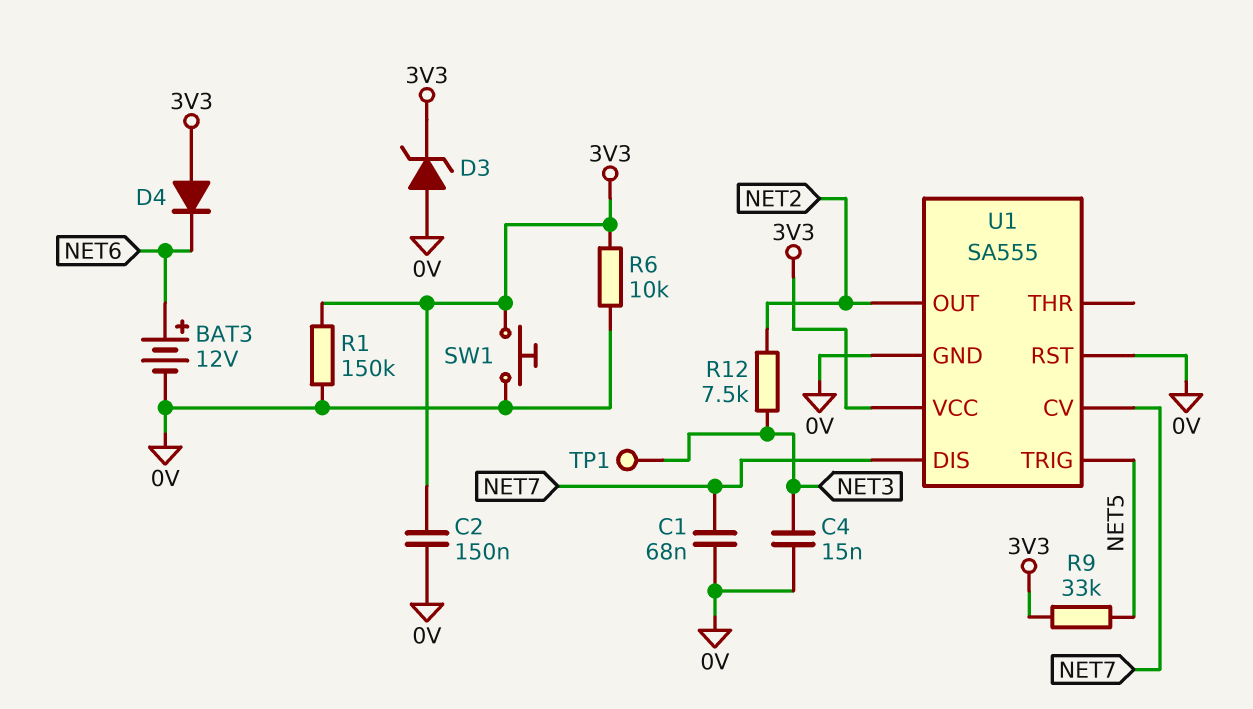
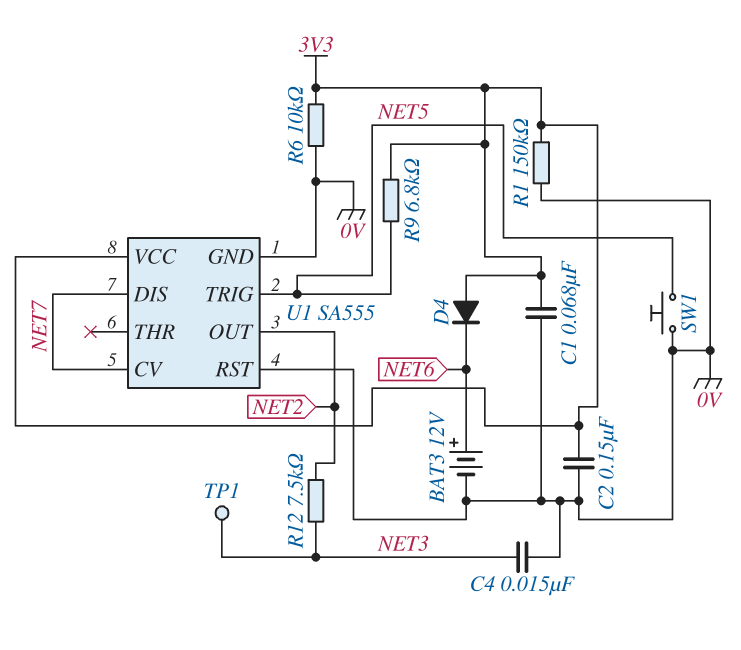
C1: 68nF (0V, NET7) -> 68nF (0V, 3V3)
D3: zener (A 0V, K 3V3) -> none
R9: 33k (3V3, NET5) -> 6.8k (3V3, NET5)
SW1: button (0V, 3V3) -> button (0V, NET5)

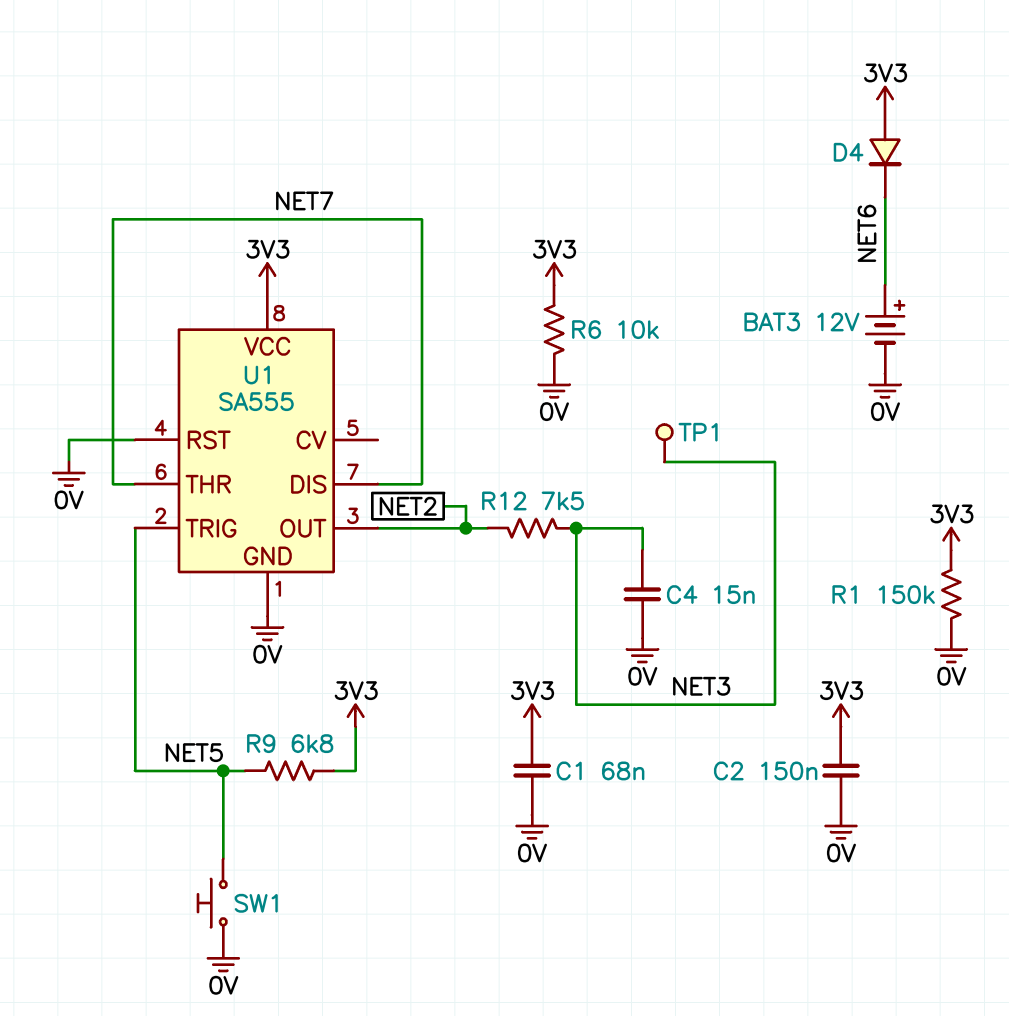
U1 pin CV: NET7 -> none
U1 pin THR: none -> NET7

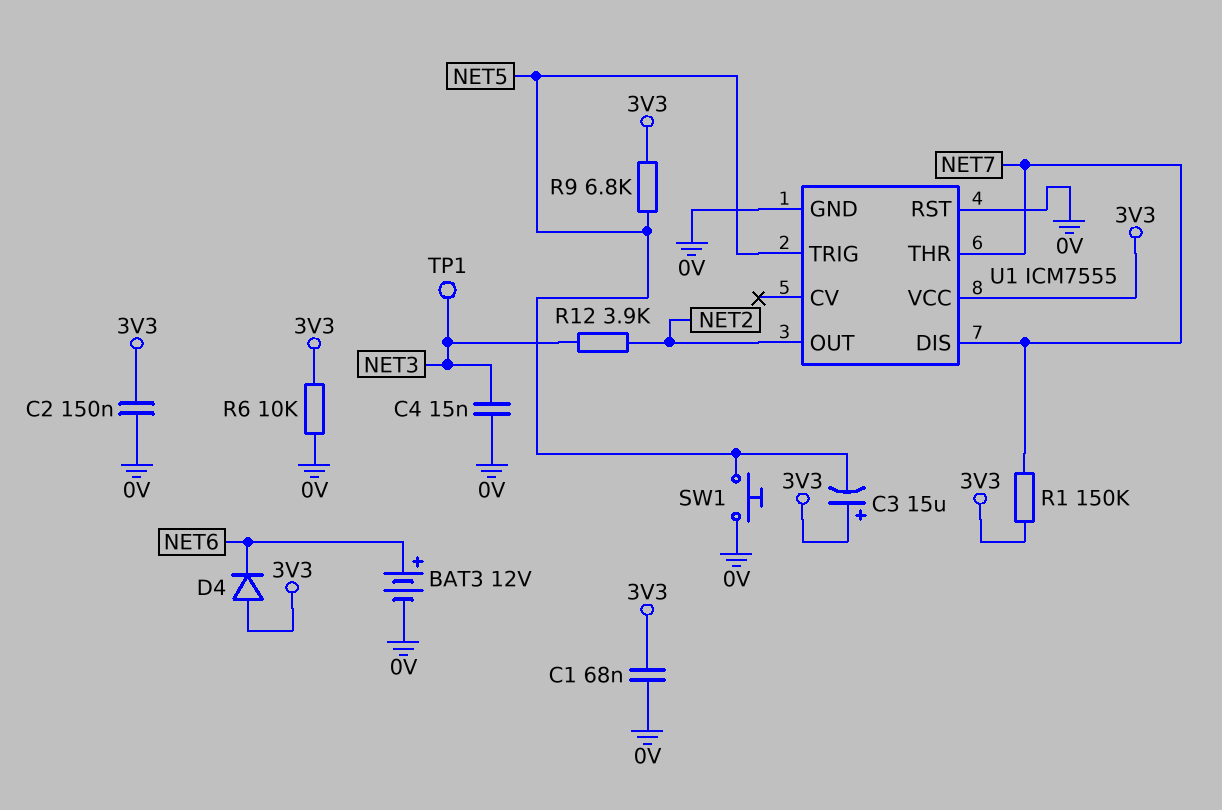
C3: none -> 15uF (plus 3V3, minus NET5)
R1: 150k (0V, 3V3) -> 150k (3V3, NET7)
R12: 7.5k (NET2, NET3) -> 3.9k (NET2, NET3)
U1: SA555 -> ICM7555

